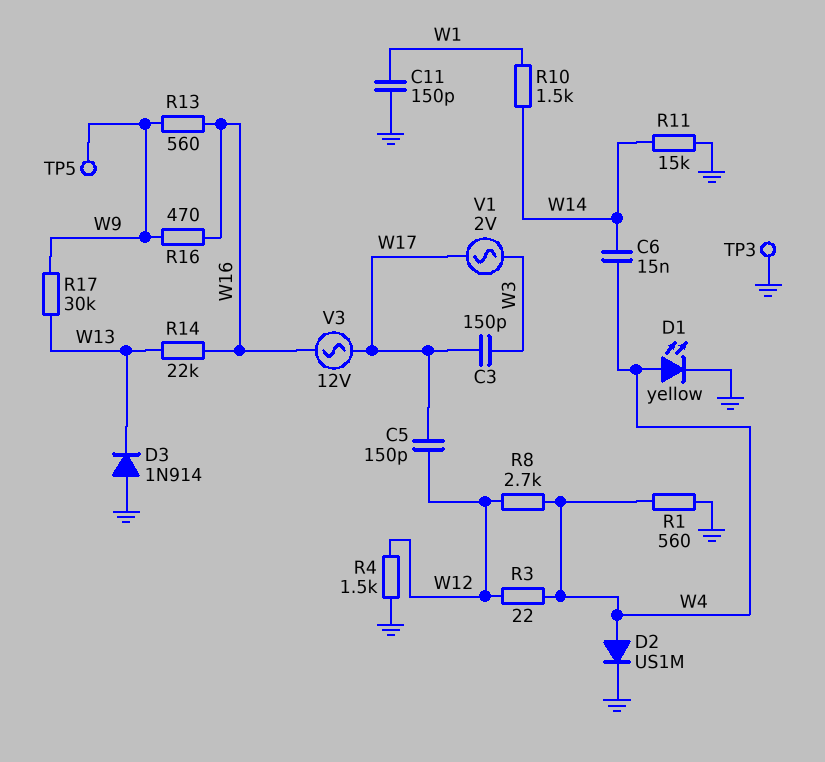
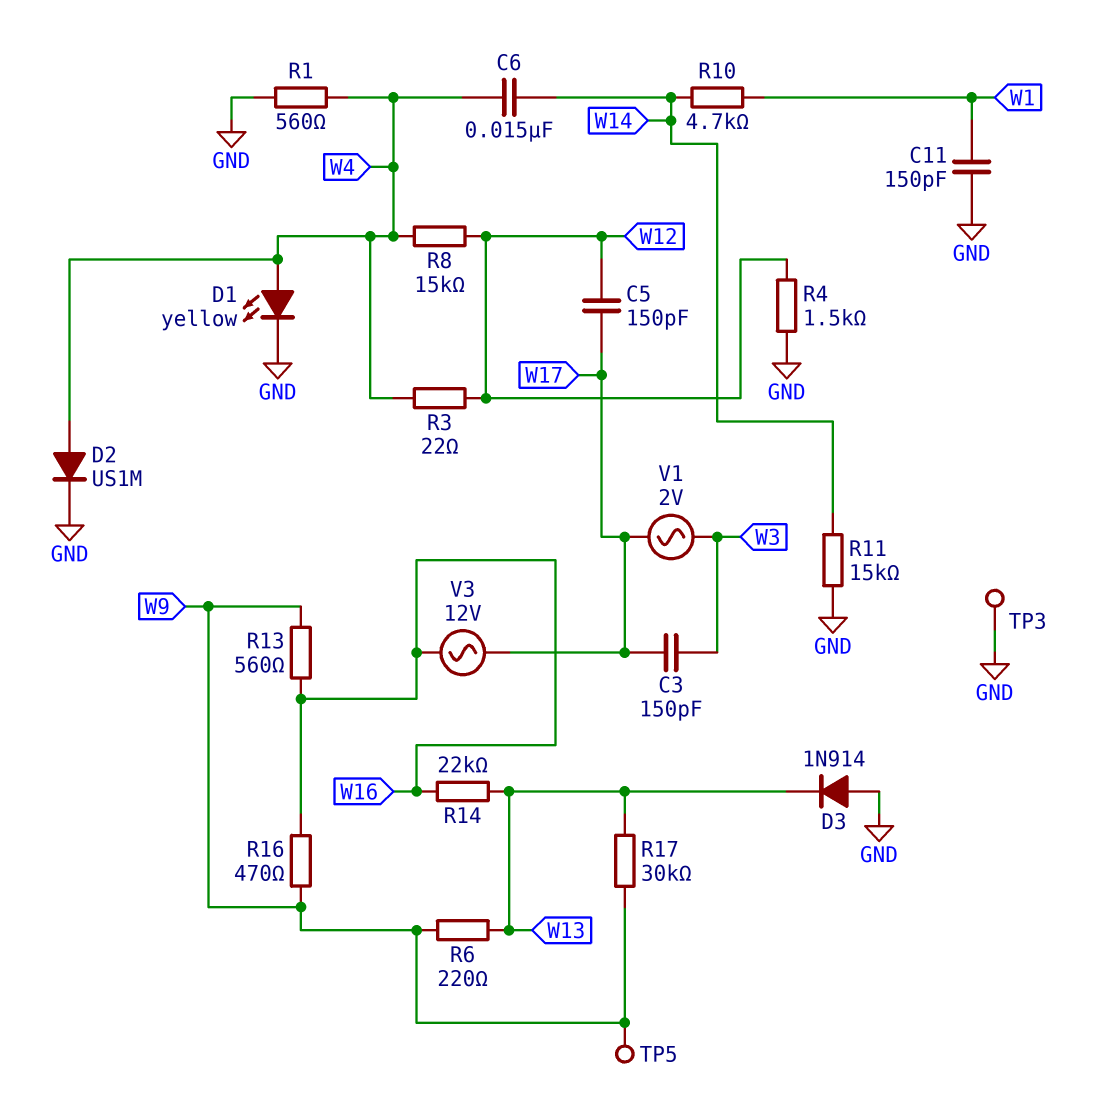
R6: none -> 220 (W9, W13)
R8: 2.7k (W4, W12) -> 15k (W4, W12)
R10: 1.5k (W1, W14) -> 4.7k (W1, W14)

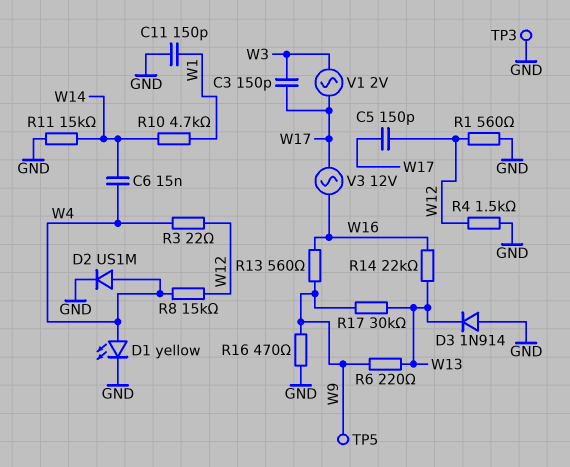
R1: 560 (GND, W4) -> 560 (GND, W12)
R16: 470 (W9, W16) -> 470 (GND, W9)

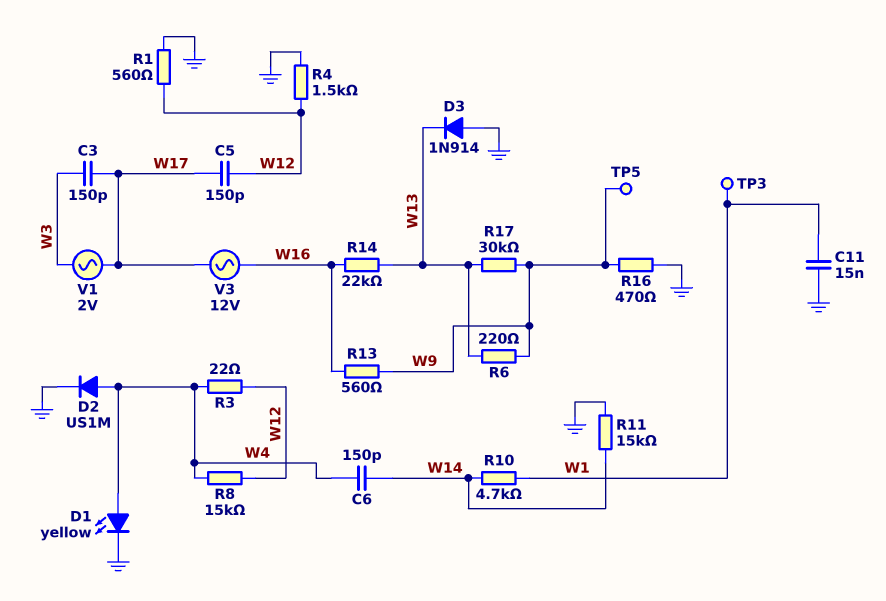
C6: 15nF (W4, W14) -> 150pF (W4, W14)
C11: 150pF (GND, W1) -> 15nF (GND, W1)
TP3: test point (GND) -> test point (W1)

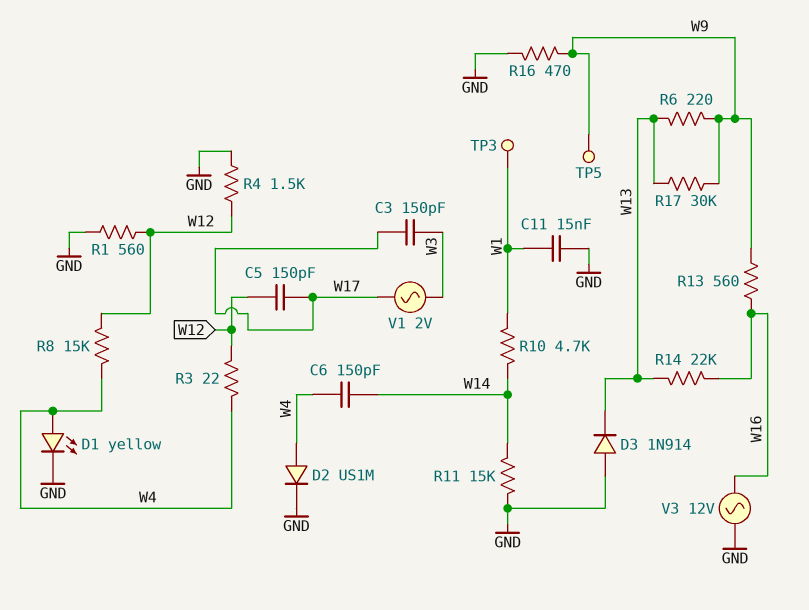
V3: AC 12V (W16, W17) -> AC 12V (GND, W16)

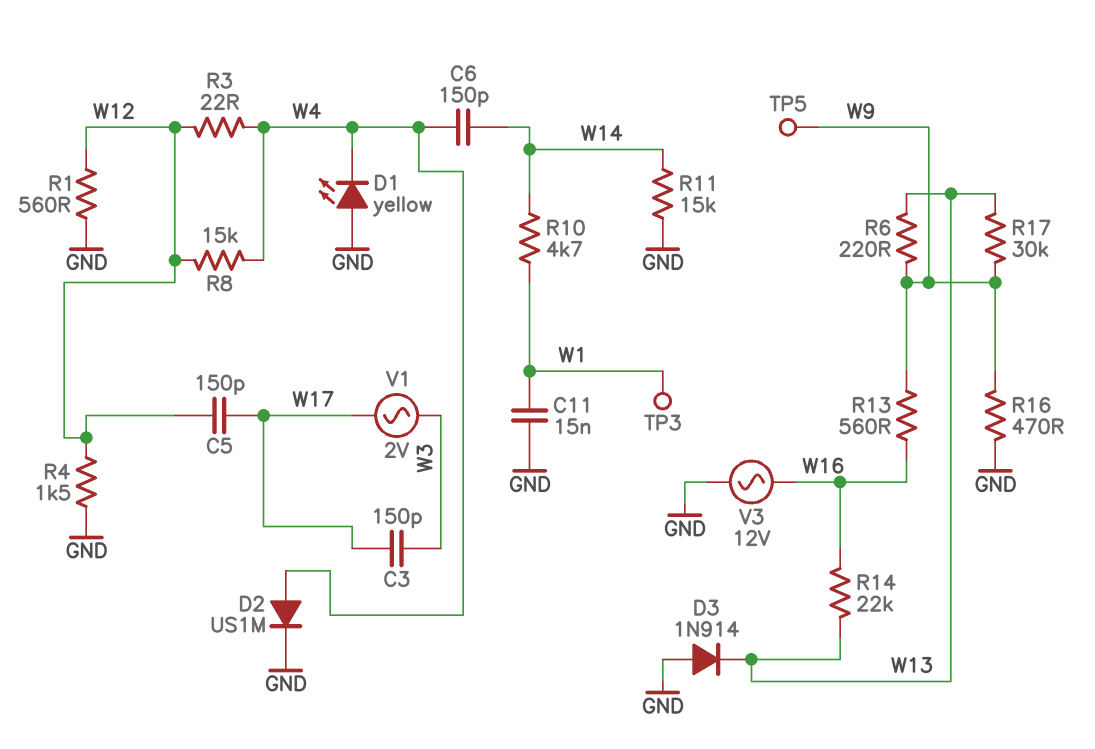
D1: LED yellow (A W4, K GND) -> LED yellow (A GND, K W4)

